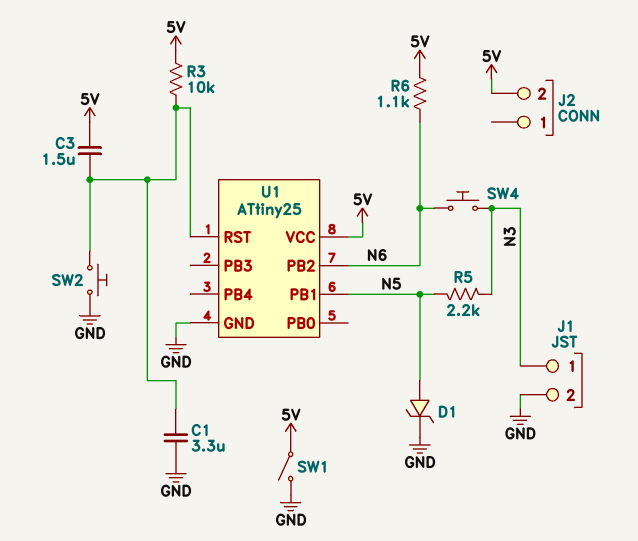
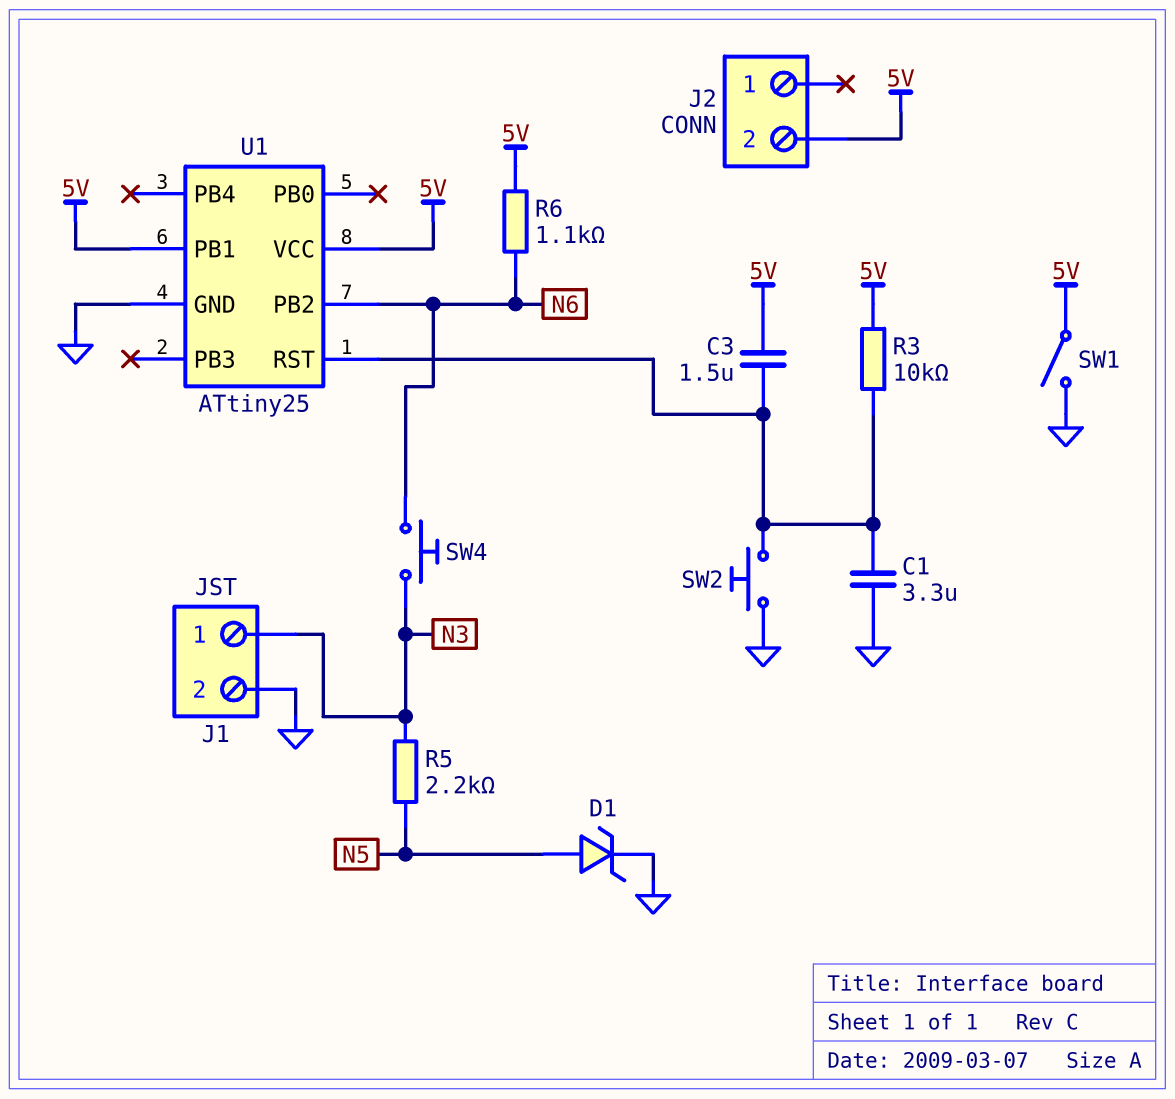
U1 pin PB1: N5 -> 5V

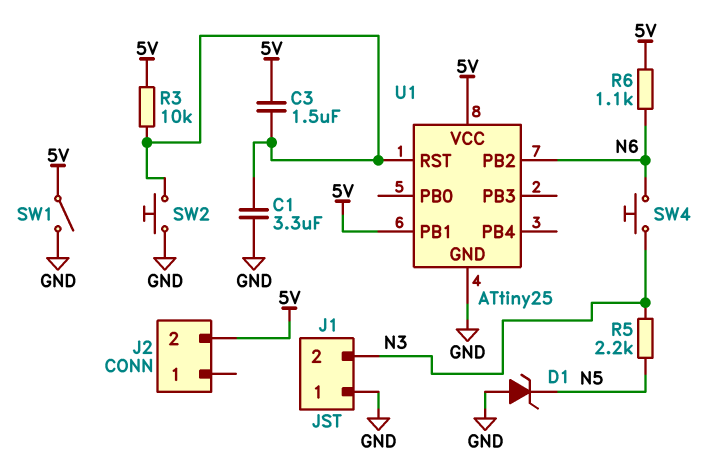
D1: zener (A N5, K GND) -> zener (A GND, K N5)
J1 pin 1: N3 -> GND
J1 pin 2: GND -> N3

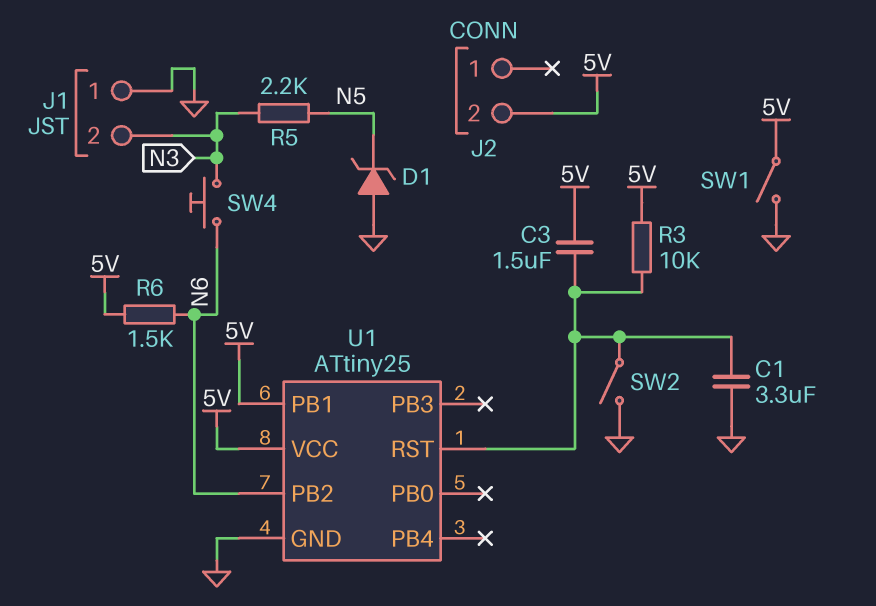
R6: 1.1k (5V, N6) -> 1.5k (5V, N6)
SW2: button (GND, U1/RST) -> switch (GND, U1/RST)

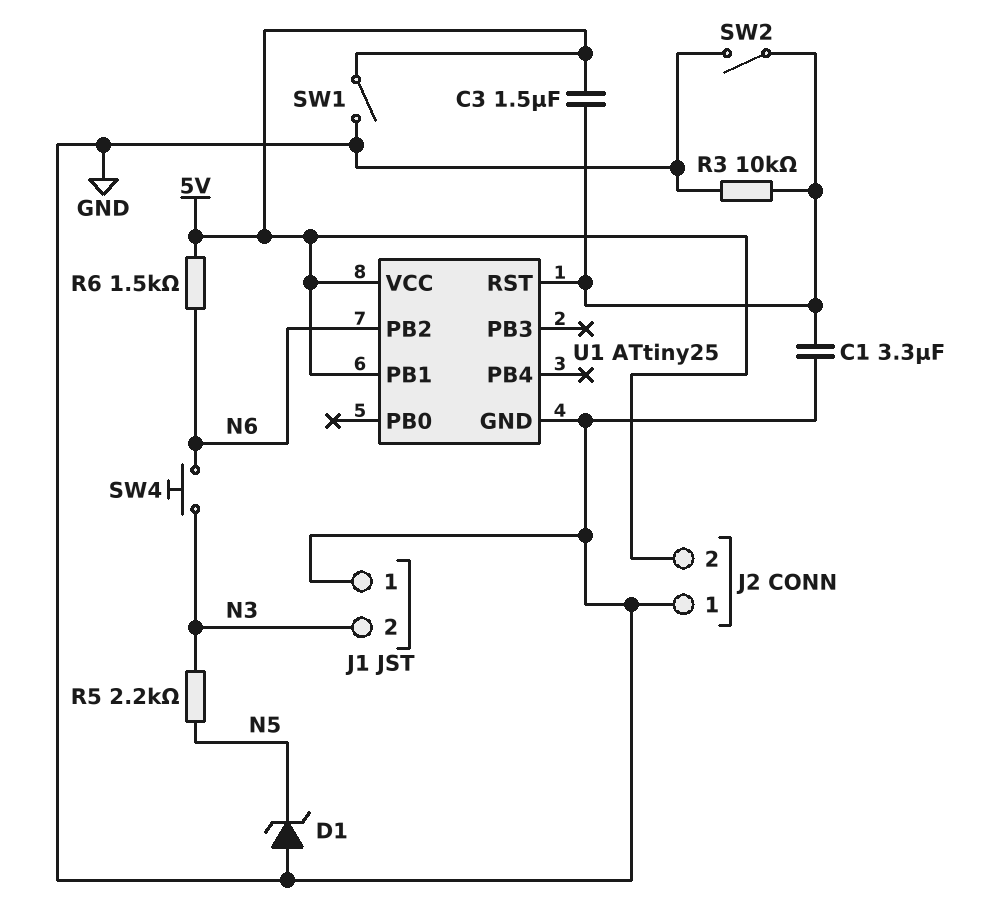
J2 pin 1: none -> GND
R3: 10k (5V, U1/RST) -> 10k (GND, U1/RST)

